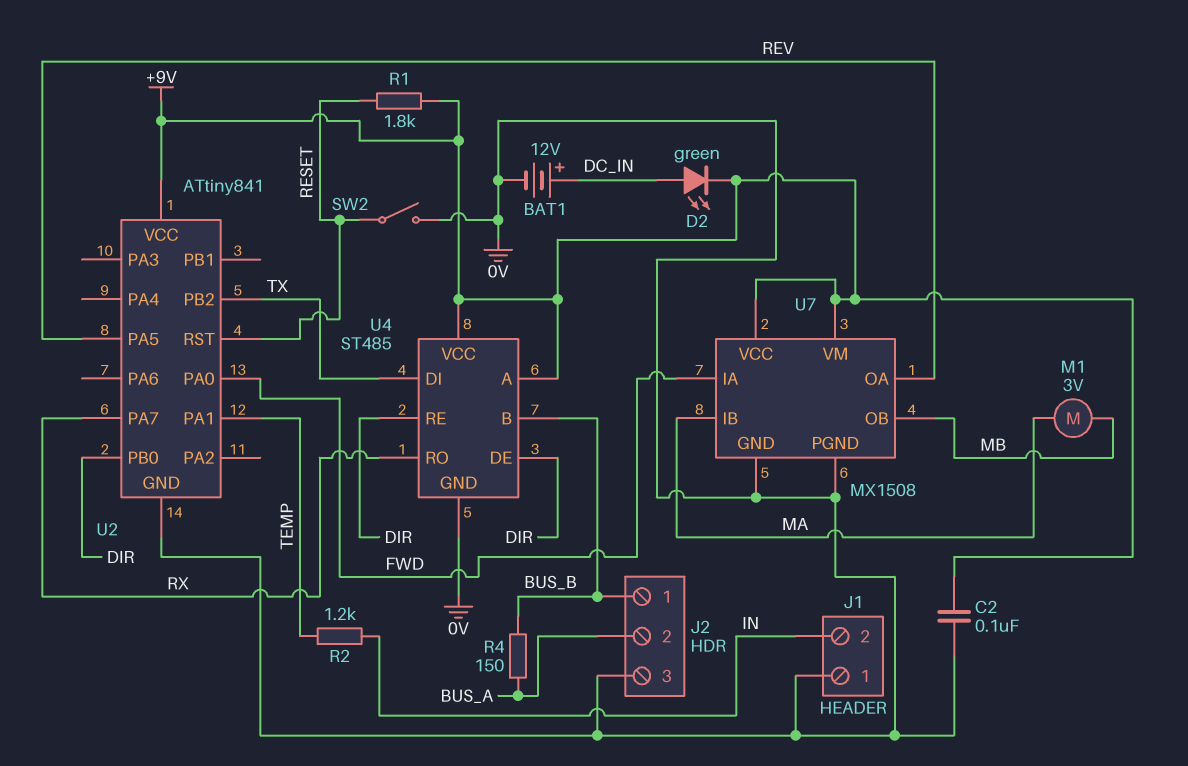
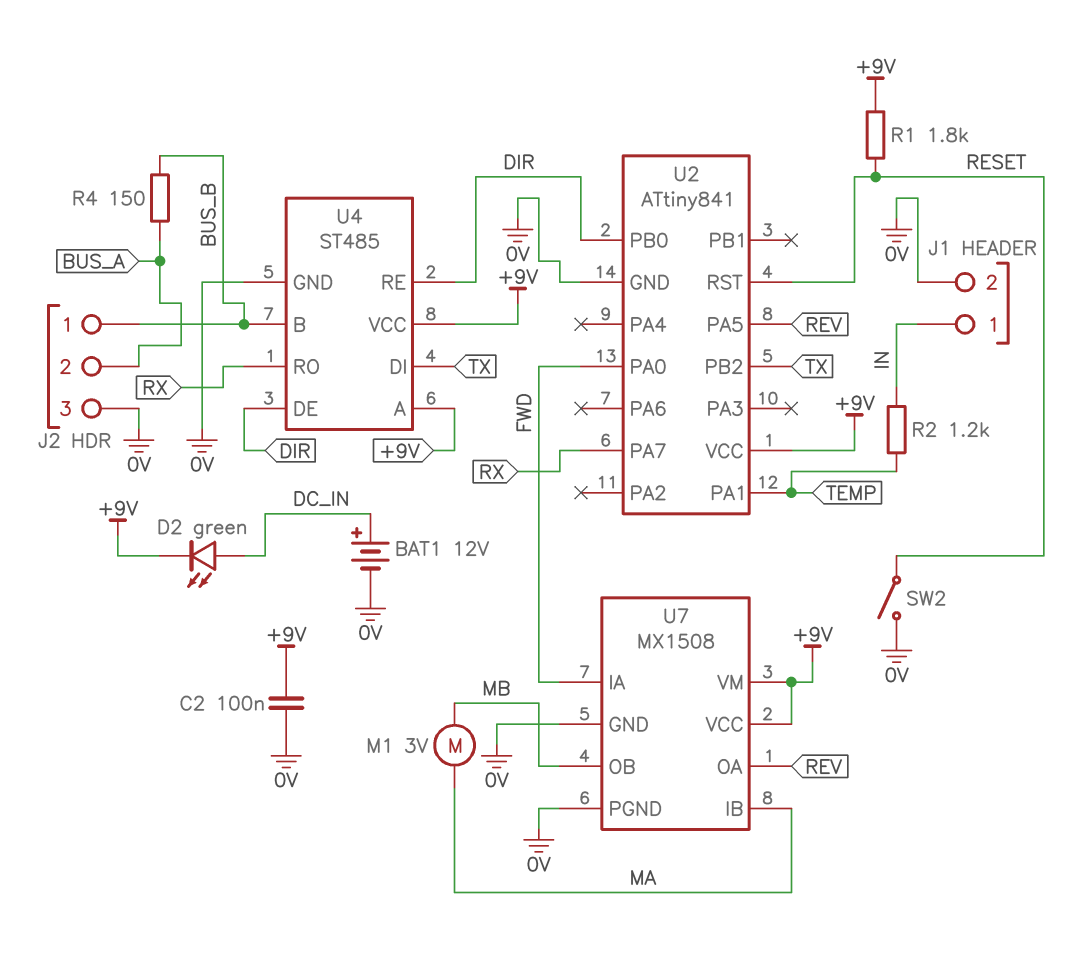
J1 pin 1: 0V -> IN
J1 pin 2: IN -> 0V

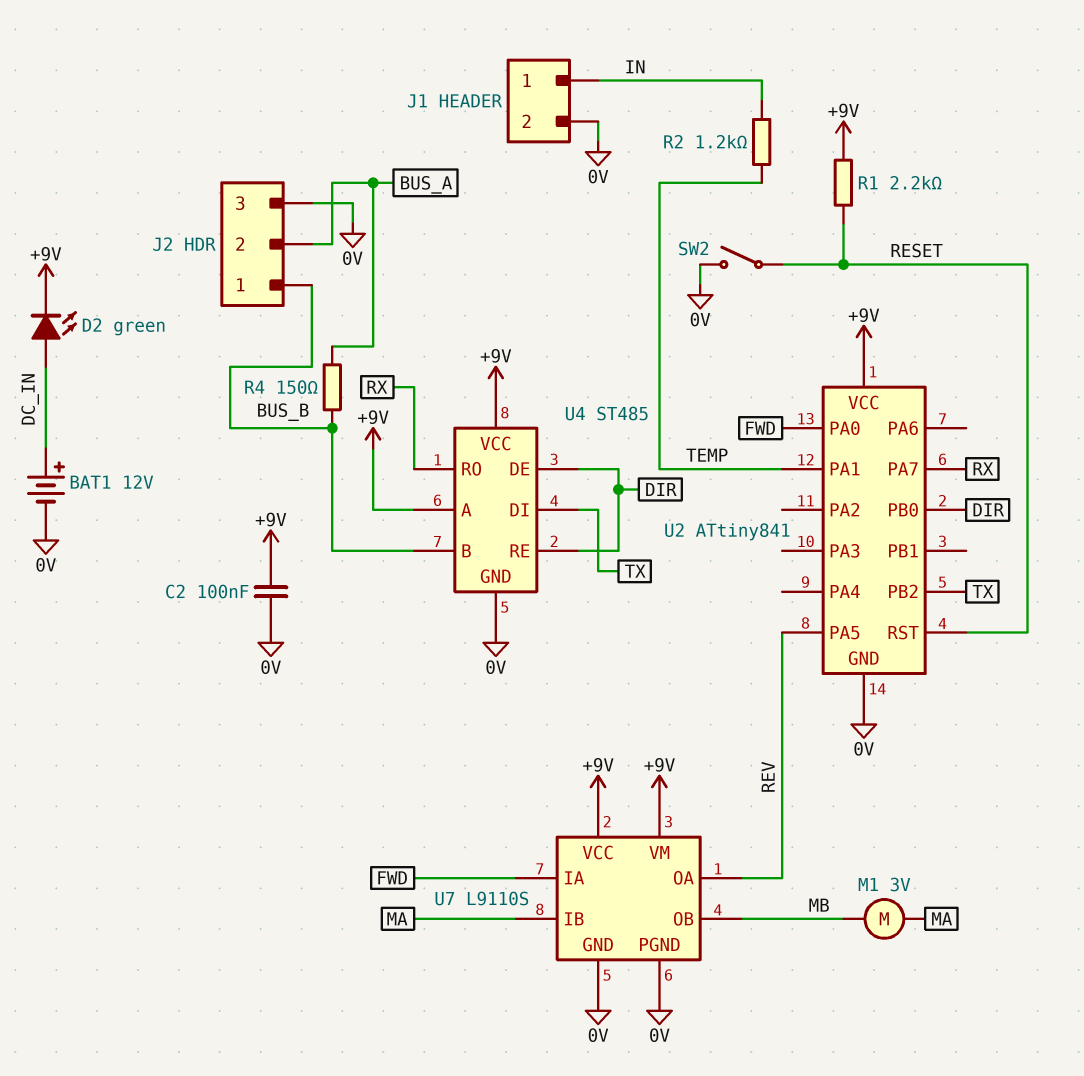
R1: 1.8k (+9V, RESET) -> 2.2k (+9V, RESET)
U7: MX1508 -> L9110S

